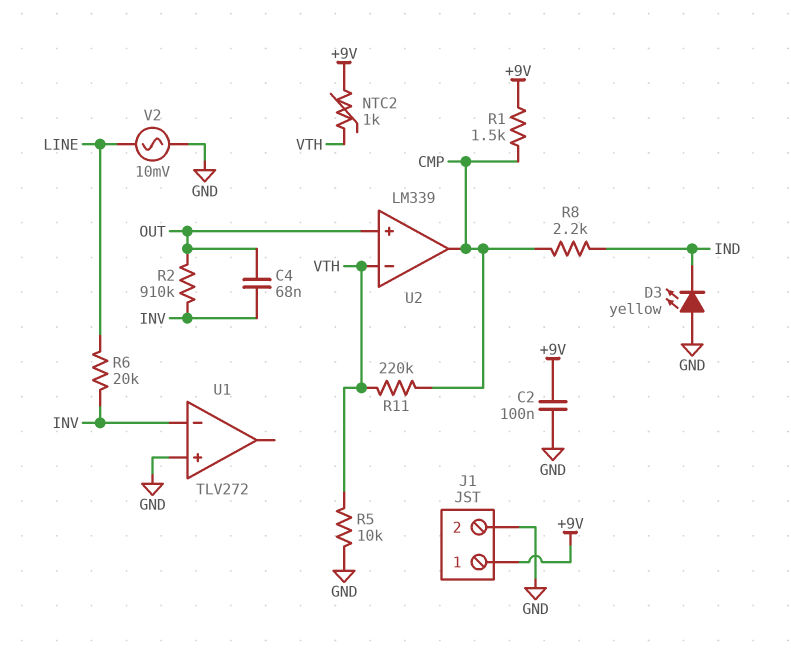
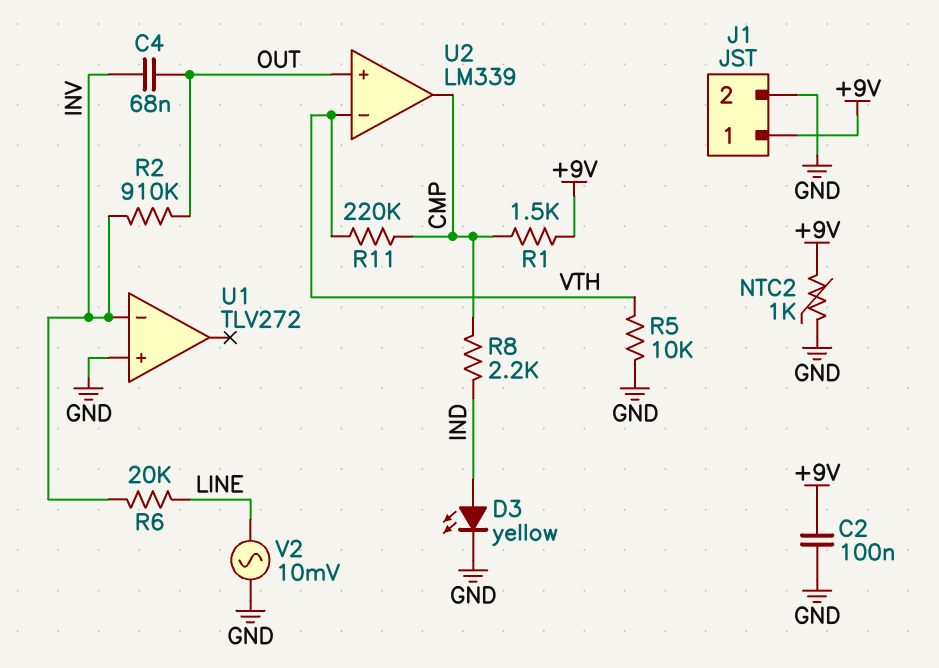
D3: LED yellow (A GND, K IND) -> LED yellow (A IND, K GND)
NTC2: 1k (+9V, VTH) -> 1k (+9V, GND)

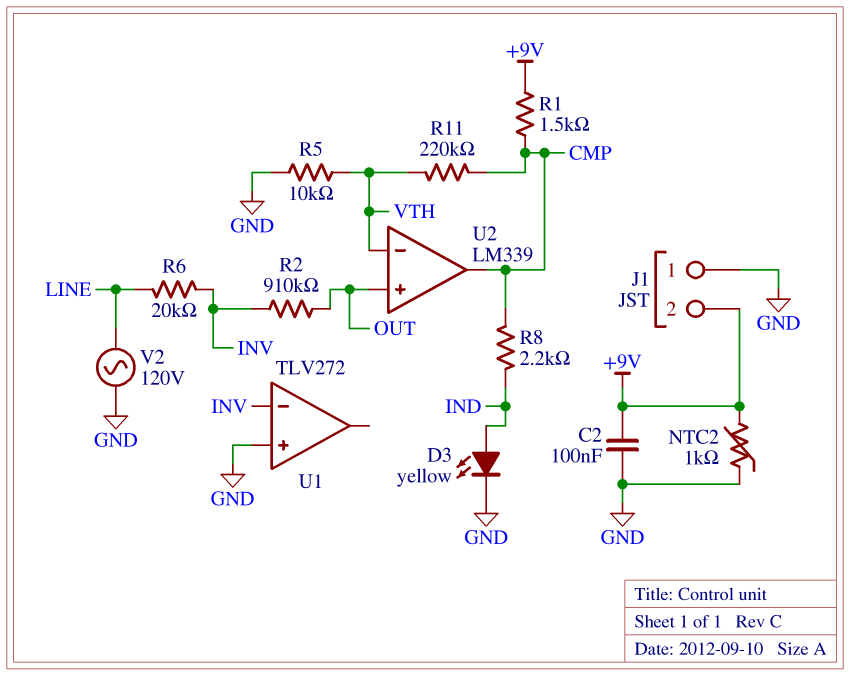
C4: 68nF (INV, OUT) -> none
J1 pin 1: +9V -> GND
J1 pin 2: GND -> +9V
V2: AC 10mV (GND, LINE) -> AC 120V (GND, LINE)

